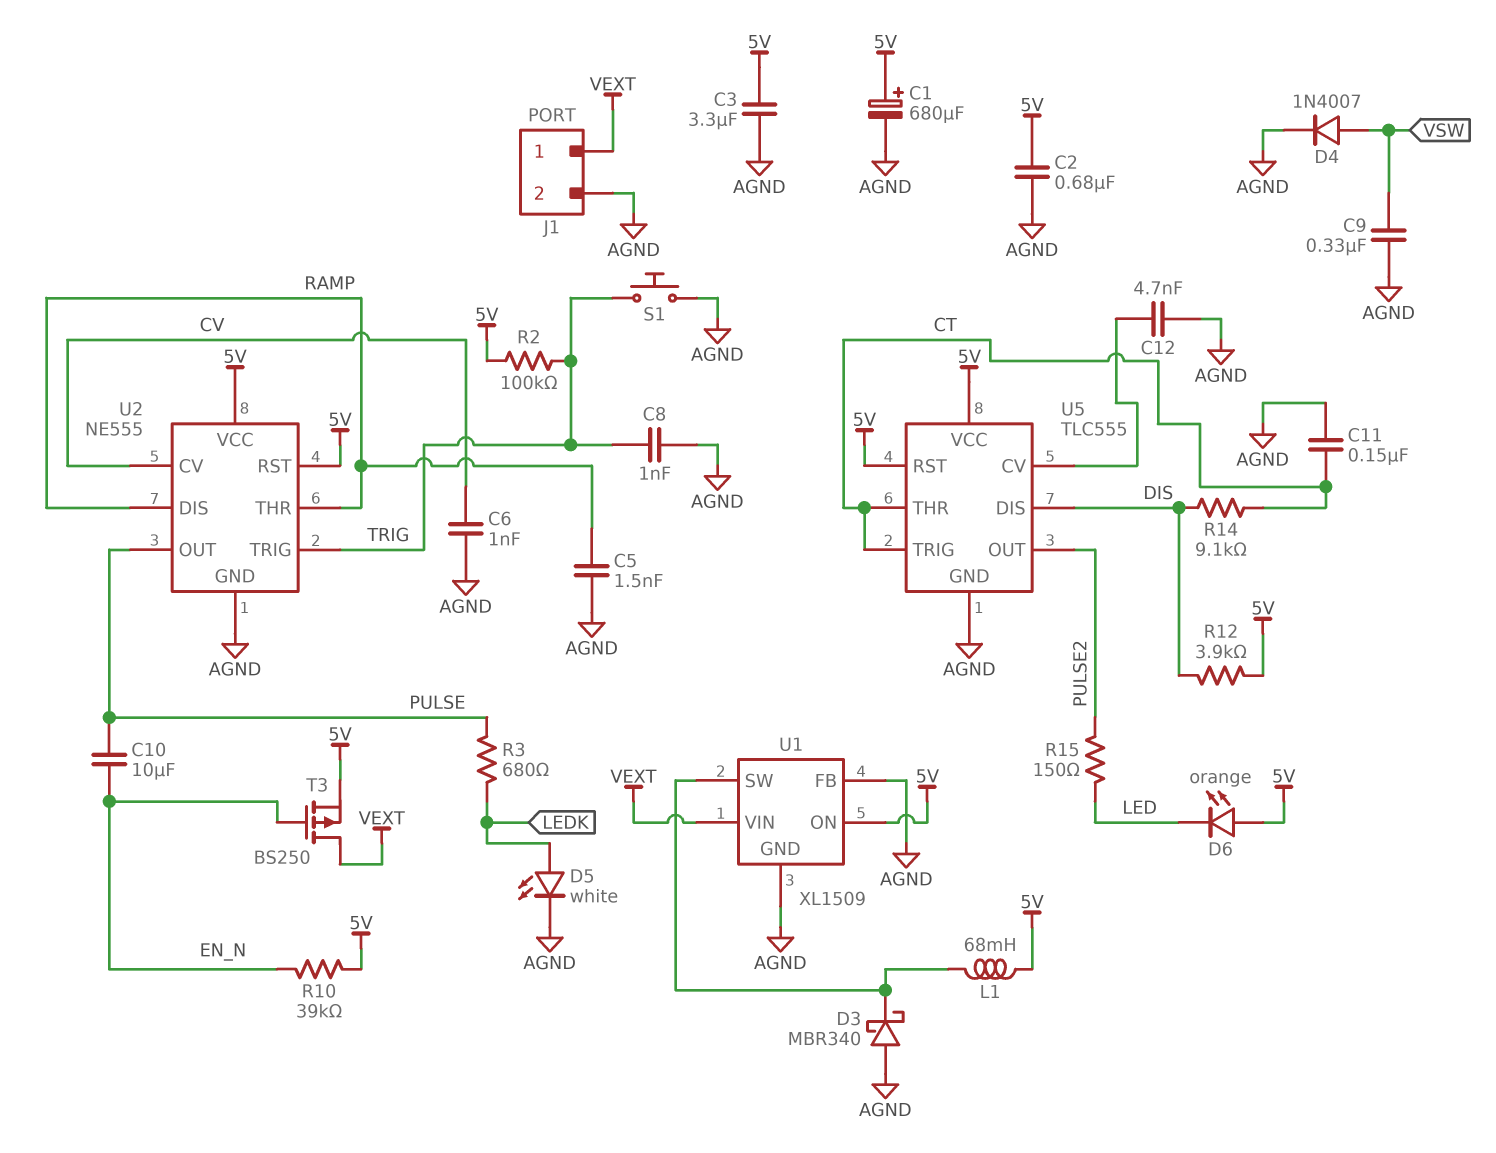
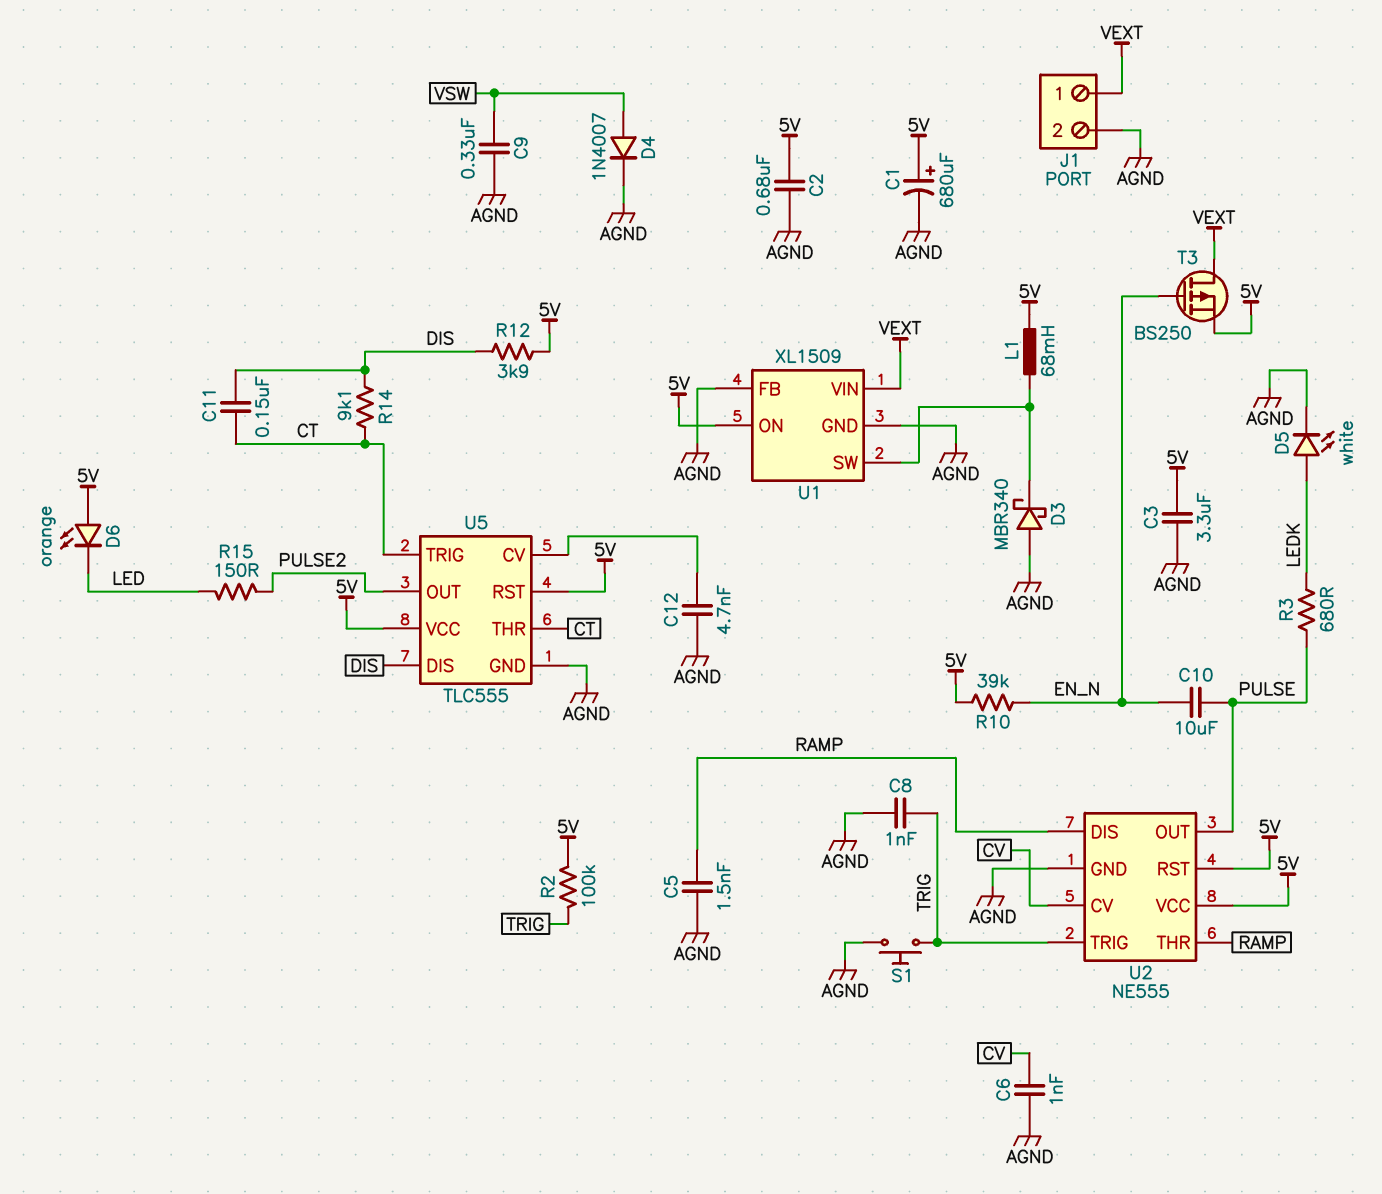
C11: 150nF (AGND, CT) -> 150nF (CT, DIS)

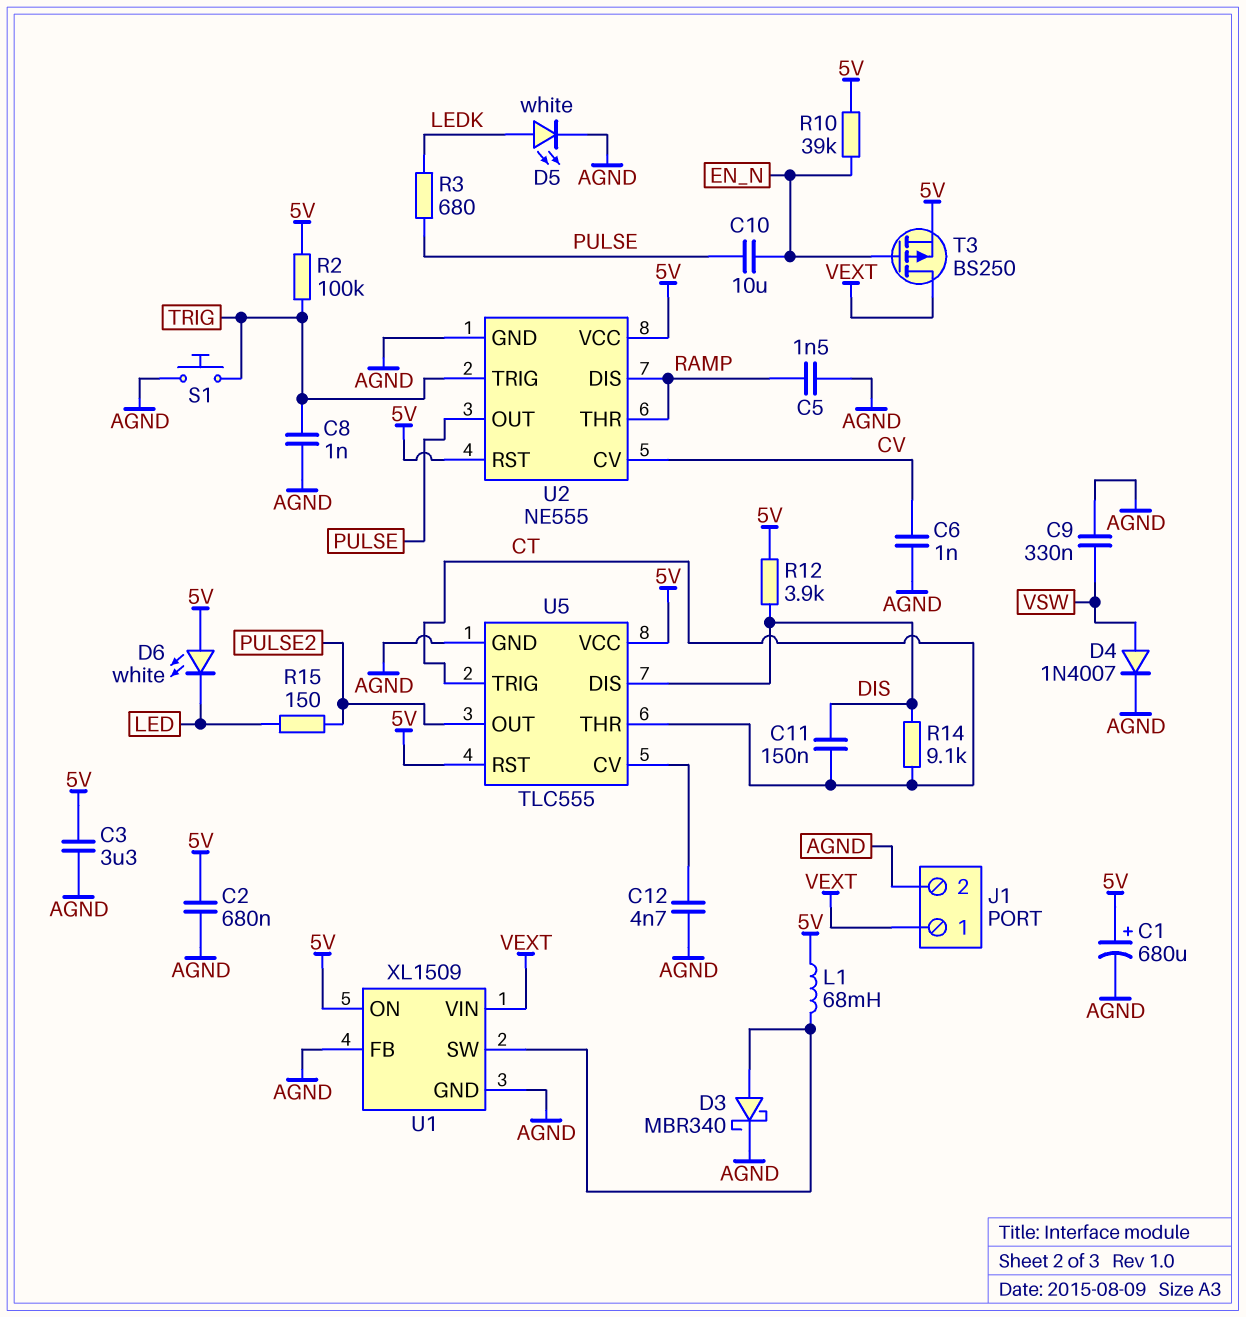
D3: schottky MBR340 (A AGND, K U1/SW) -> schottky MBR340 (A U1/SW, K AGND)
D6: LED orange (A 5V, K LED) -> LED white (A 5V, K LED)

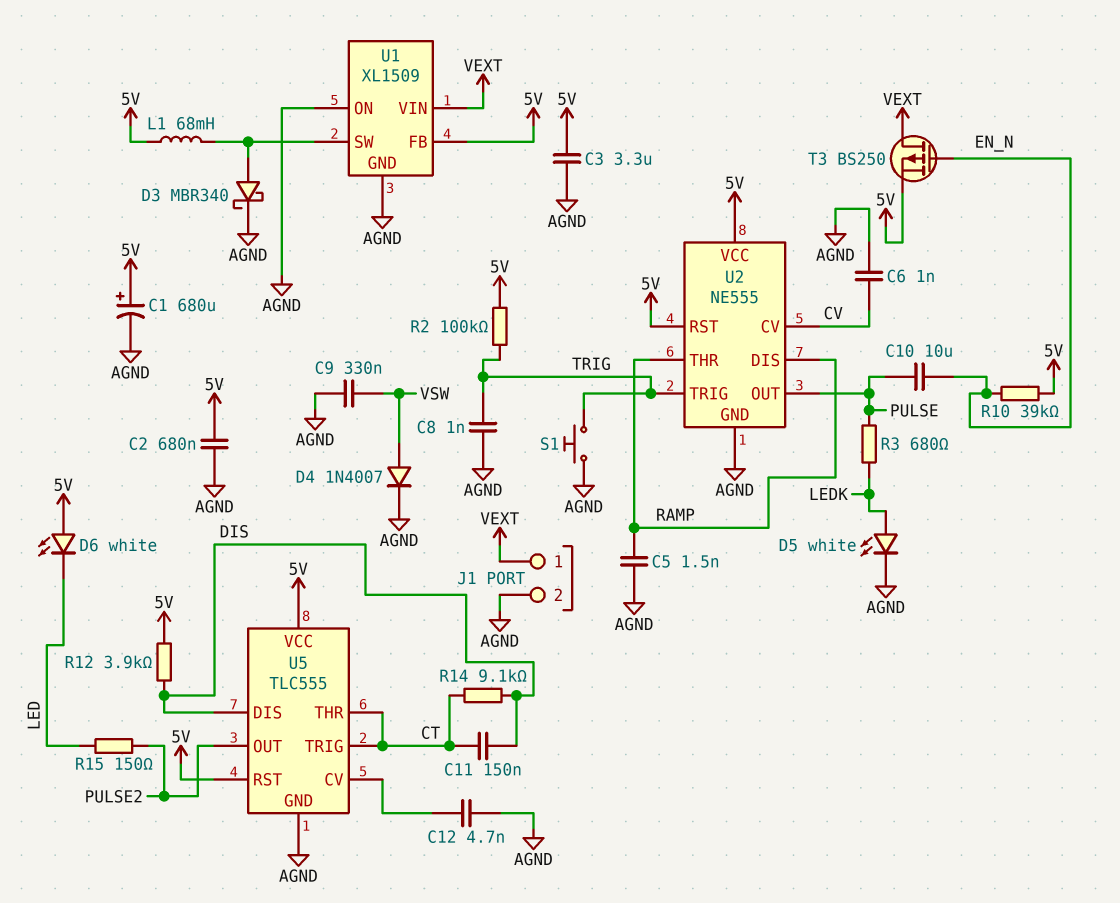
U1 pin FB: AGND -> 5V
U1 pin ON: 5V -> AGND

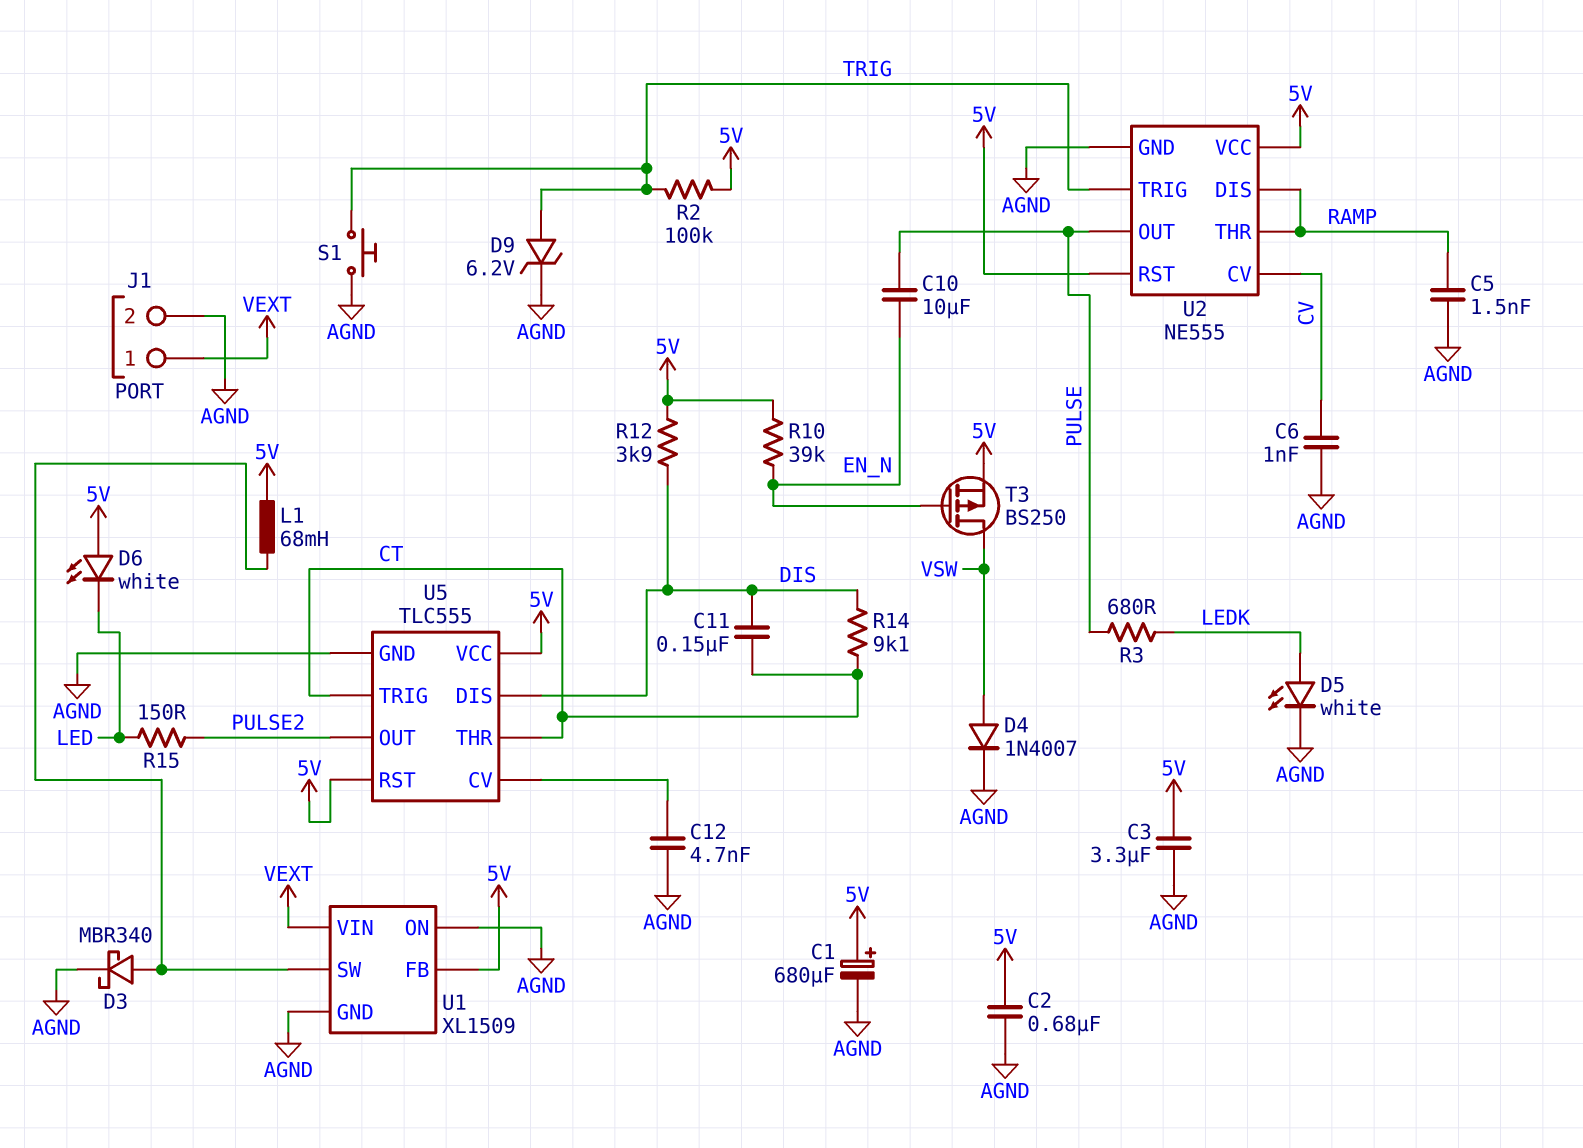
C8: 1nF (AGND, TRIG) -> none
C9: 330nF (AGND, VSW) -> none
D9: none -> zener 6.2V (A TRIG, K AGND)
T3: PMOS BS250 (G EN_N, D VEXT, S 5V) -> PMOS BS250 (G EN_N, D VSW, S 5V)

